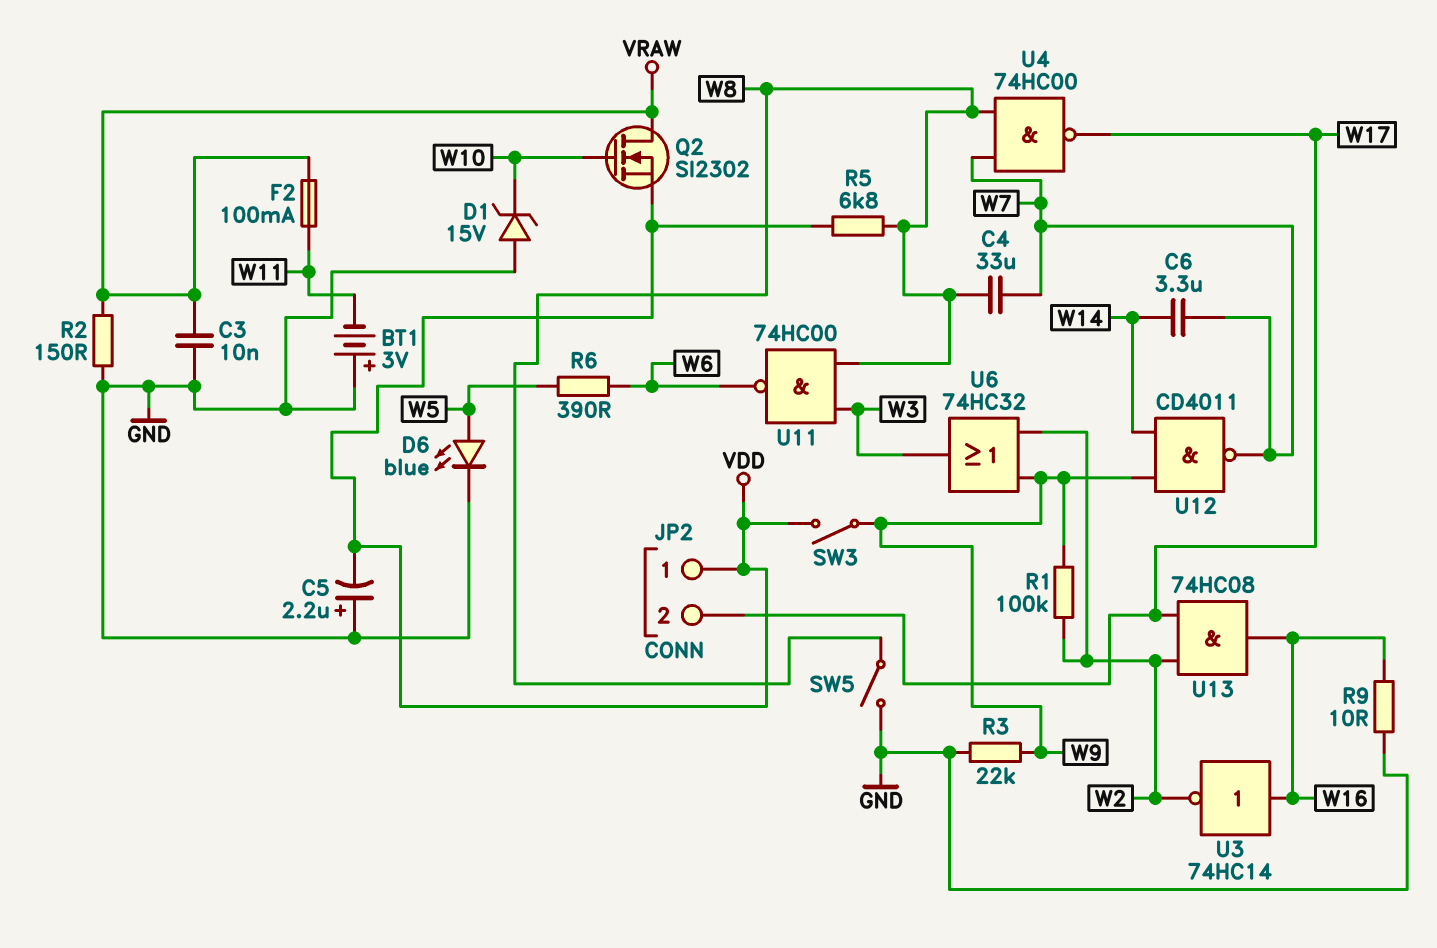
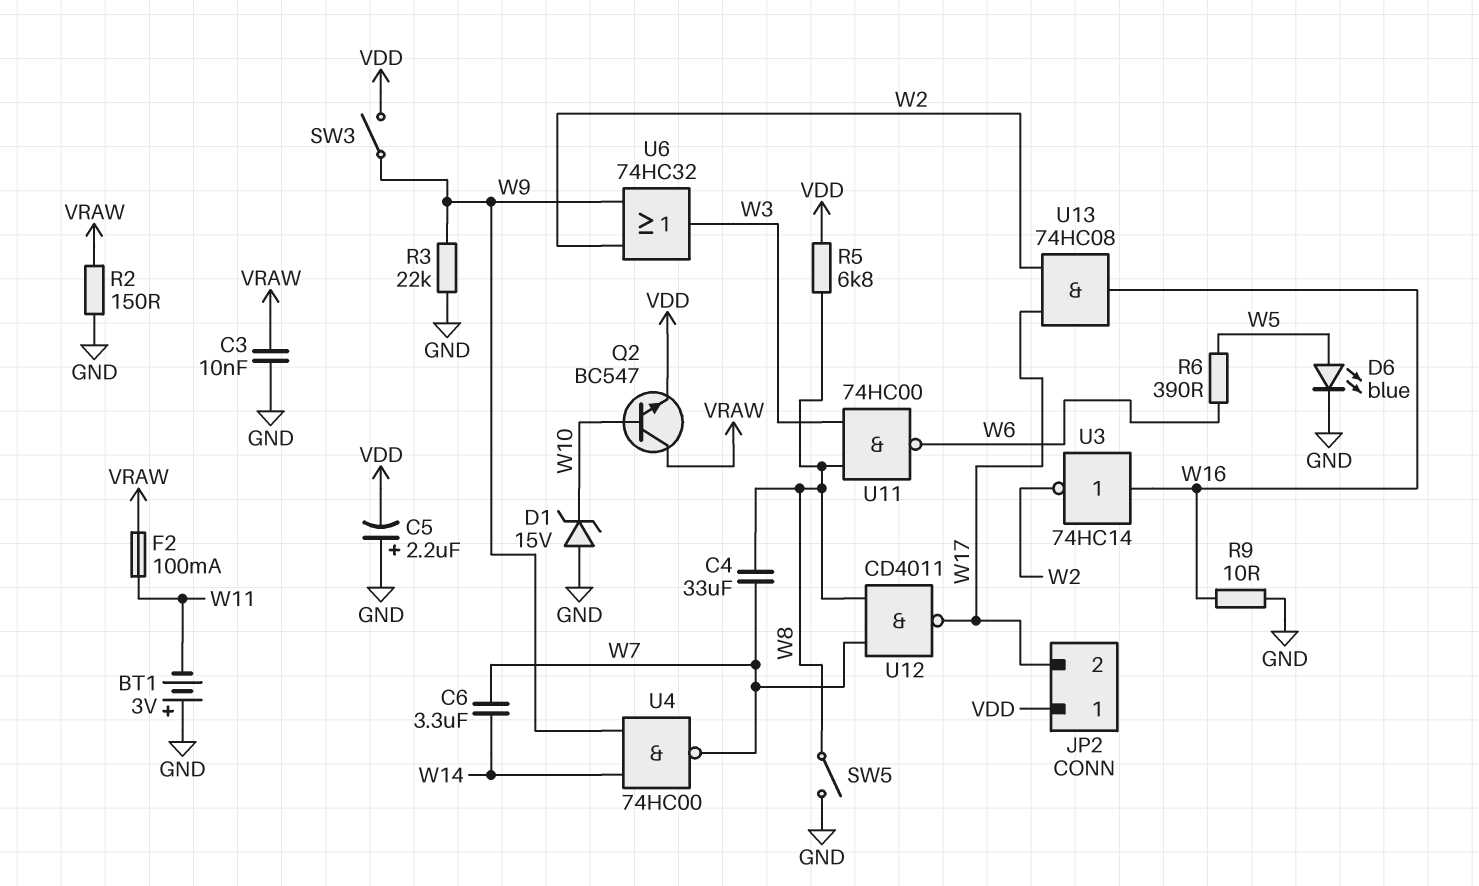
Q2: NMOS SI2302 (G W10, D VRAW, S VDD) -> NPN BC547 (B W10, C VRAW, E VDD)
R1: 100k (W2, W9) -> none
U4: NAND 74HC00 (in W7, in W8, out W17) -> NAND 74HC00 (in W9, in W14, out W7)
U12: NAND CD4011 (in W9, in W14, out W7) -> NAND CD4011 (in W7, in W8, out W17)

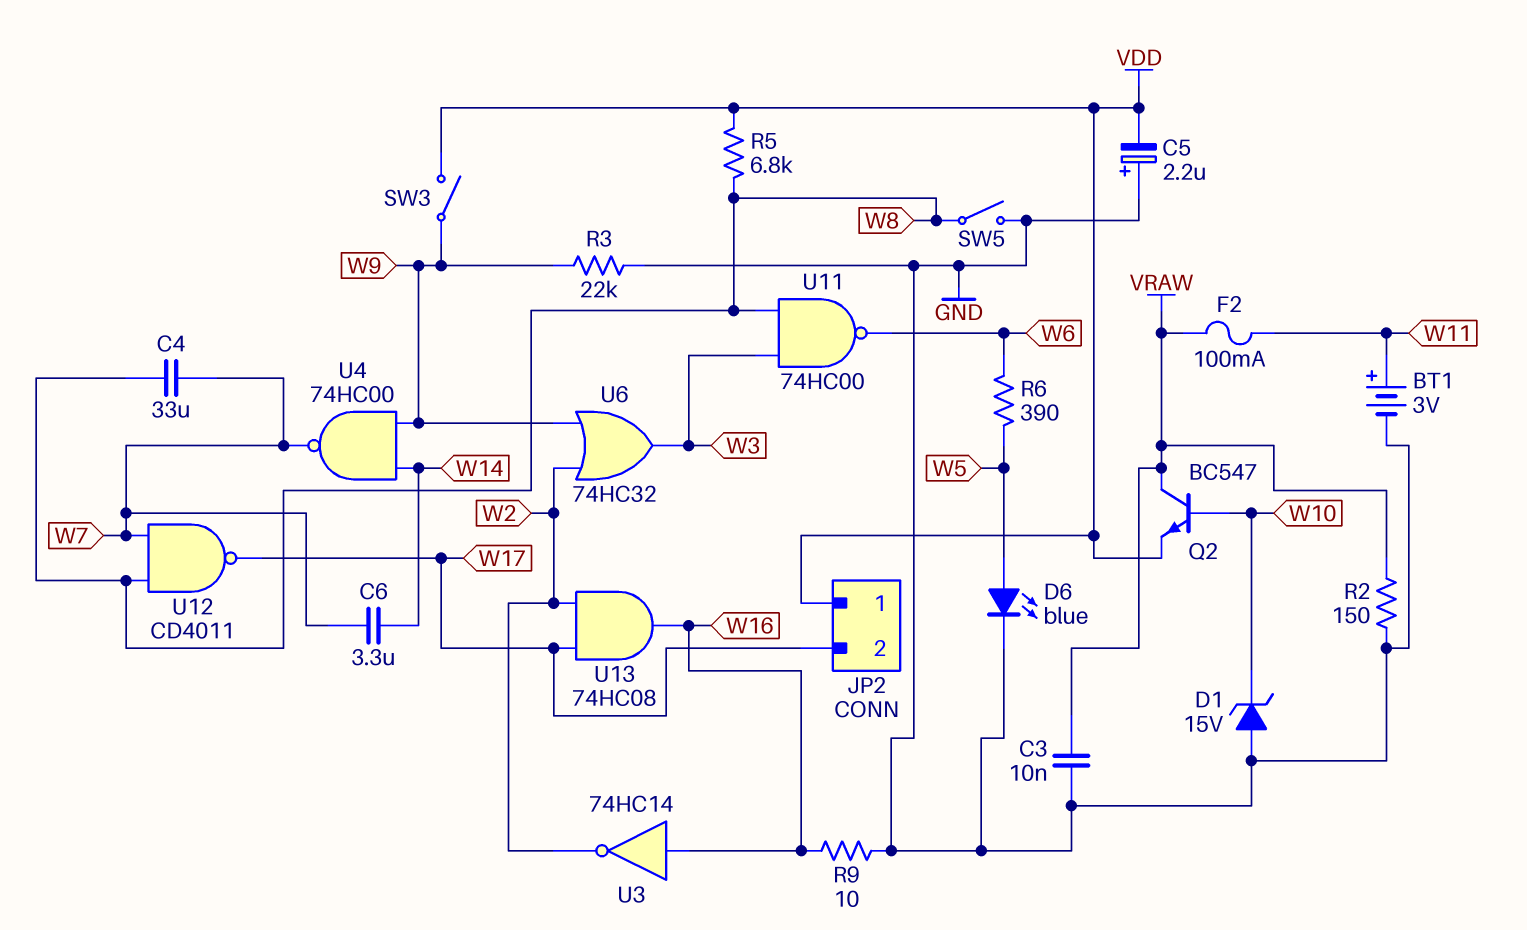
BT1: 3V (plus GND, minus W11) -> 3V (plus W11, minus GND)

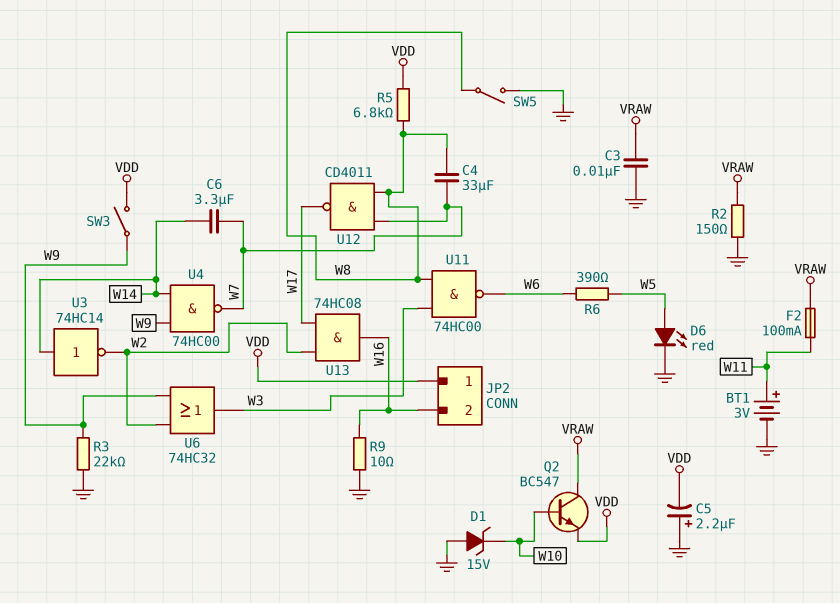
D6: LED blue (A W5, K GND) -> LED red (A W5, K GND)
JP2 pin 2: W17 -> W16
U3: NOT 74HC14 (in W16, out W2) -> NOT 74HC14 (in W14, out W2)

